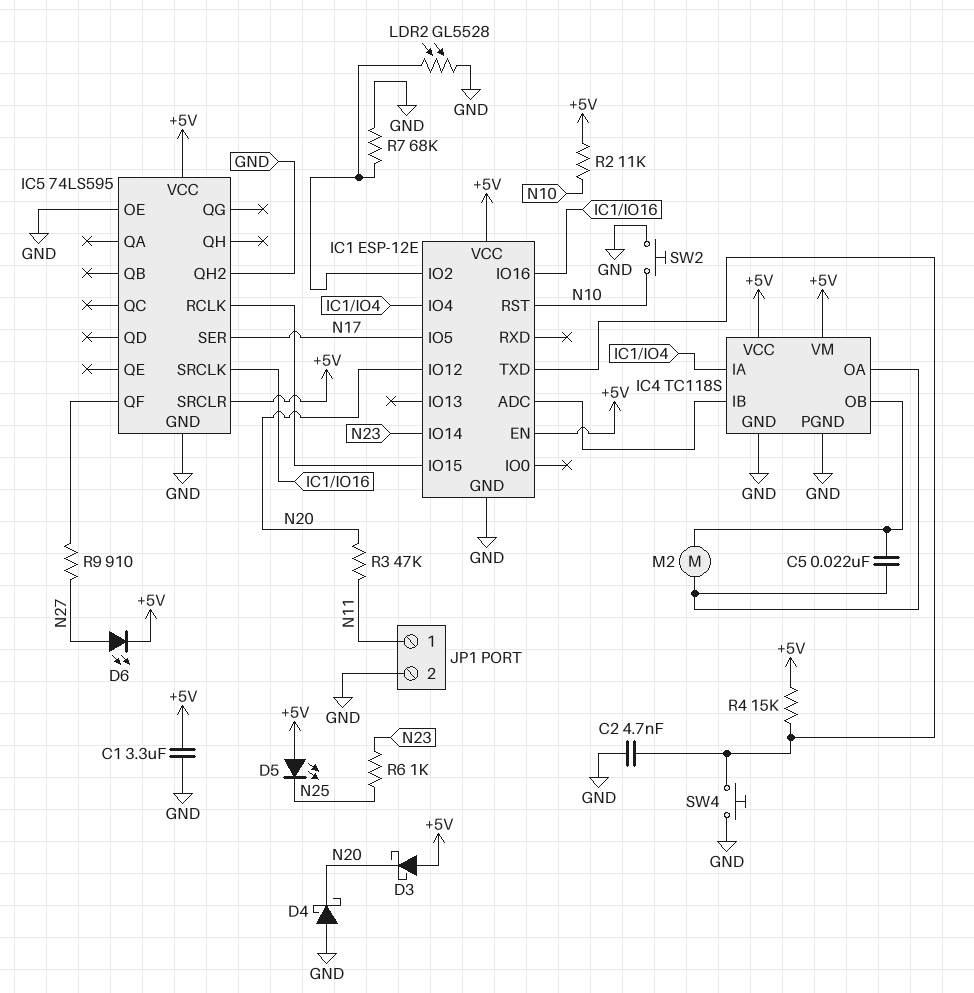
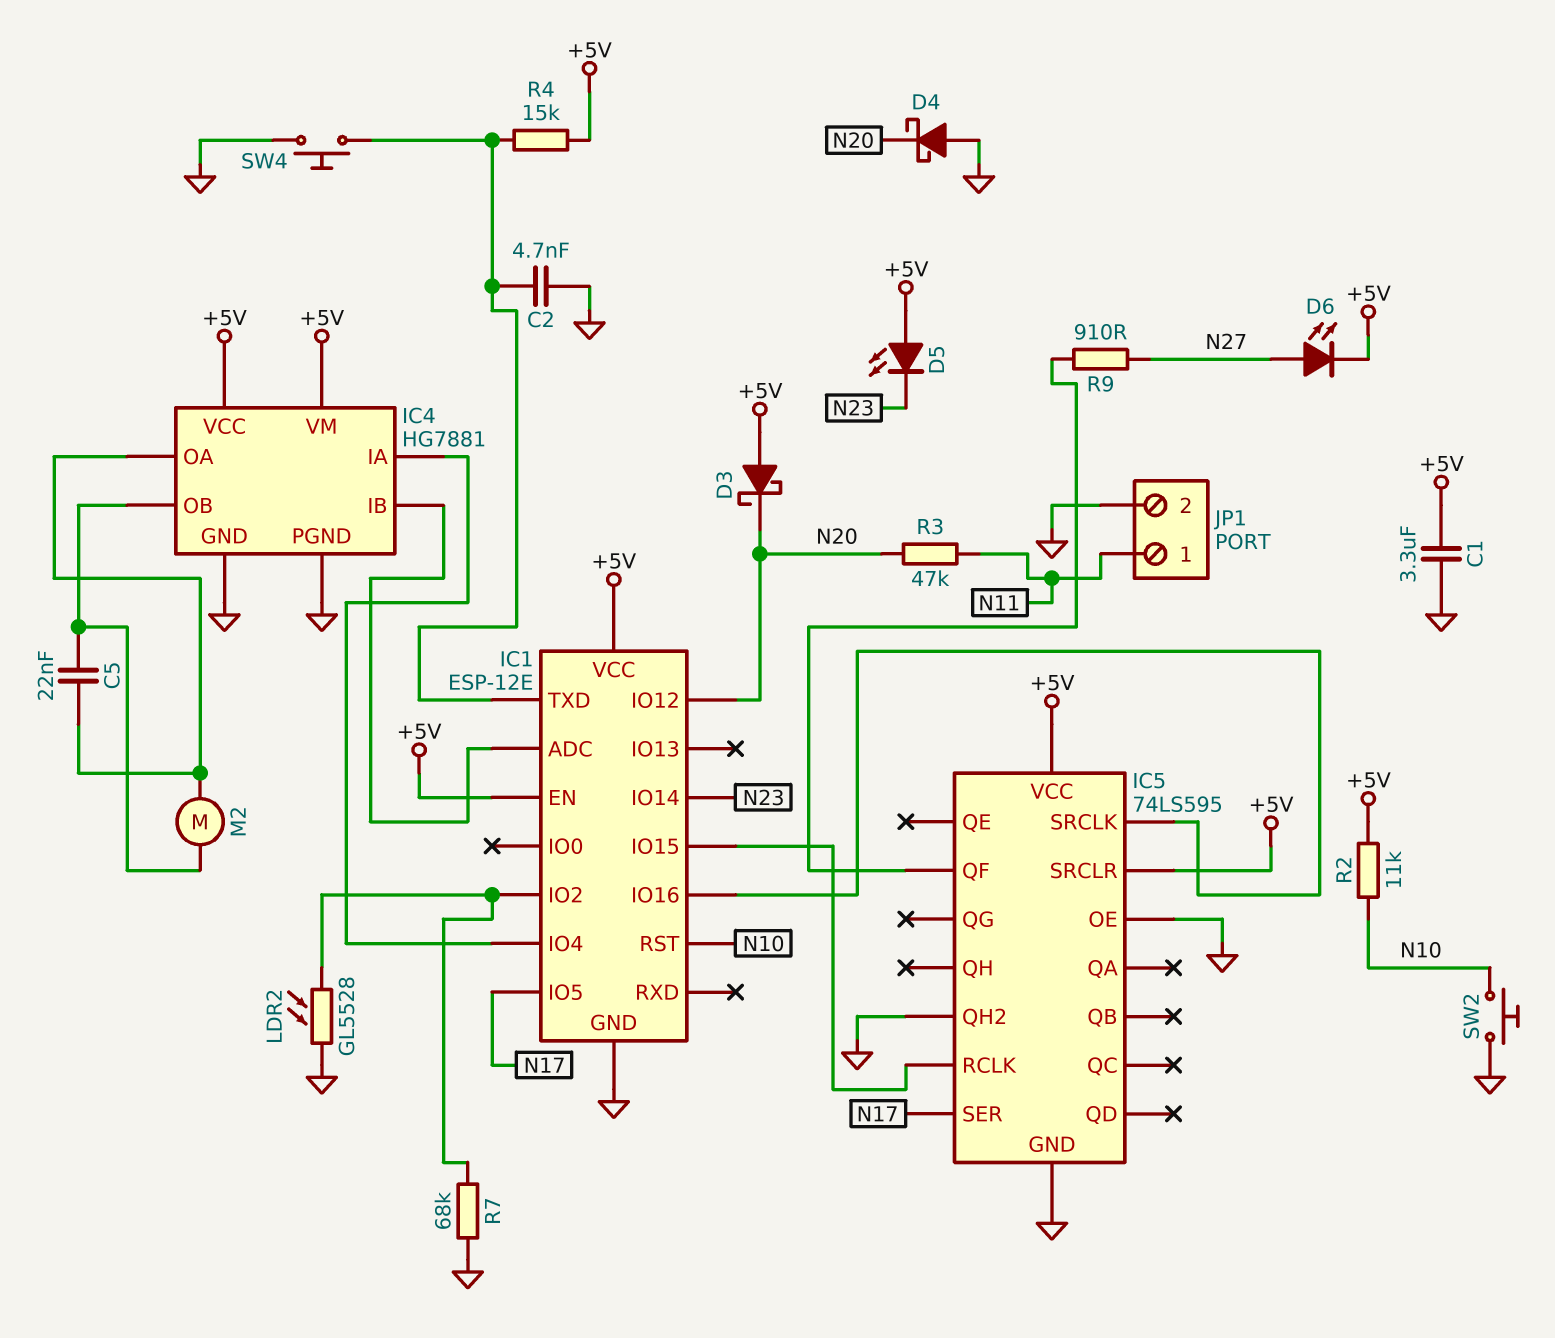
D5: LED (A +5V, K N25) -> LED (A +5V, K N23)
IC4: TC118S -> HG7881
R6: 1k (N23, N25) -> none

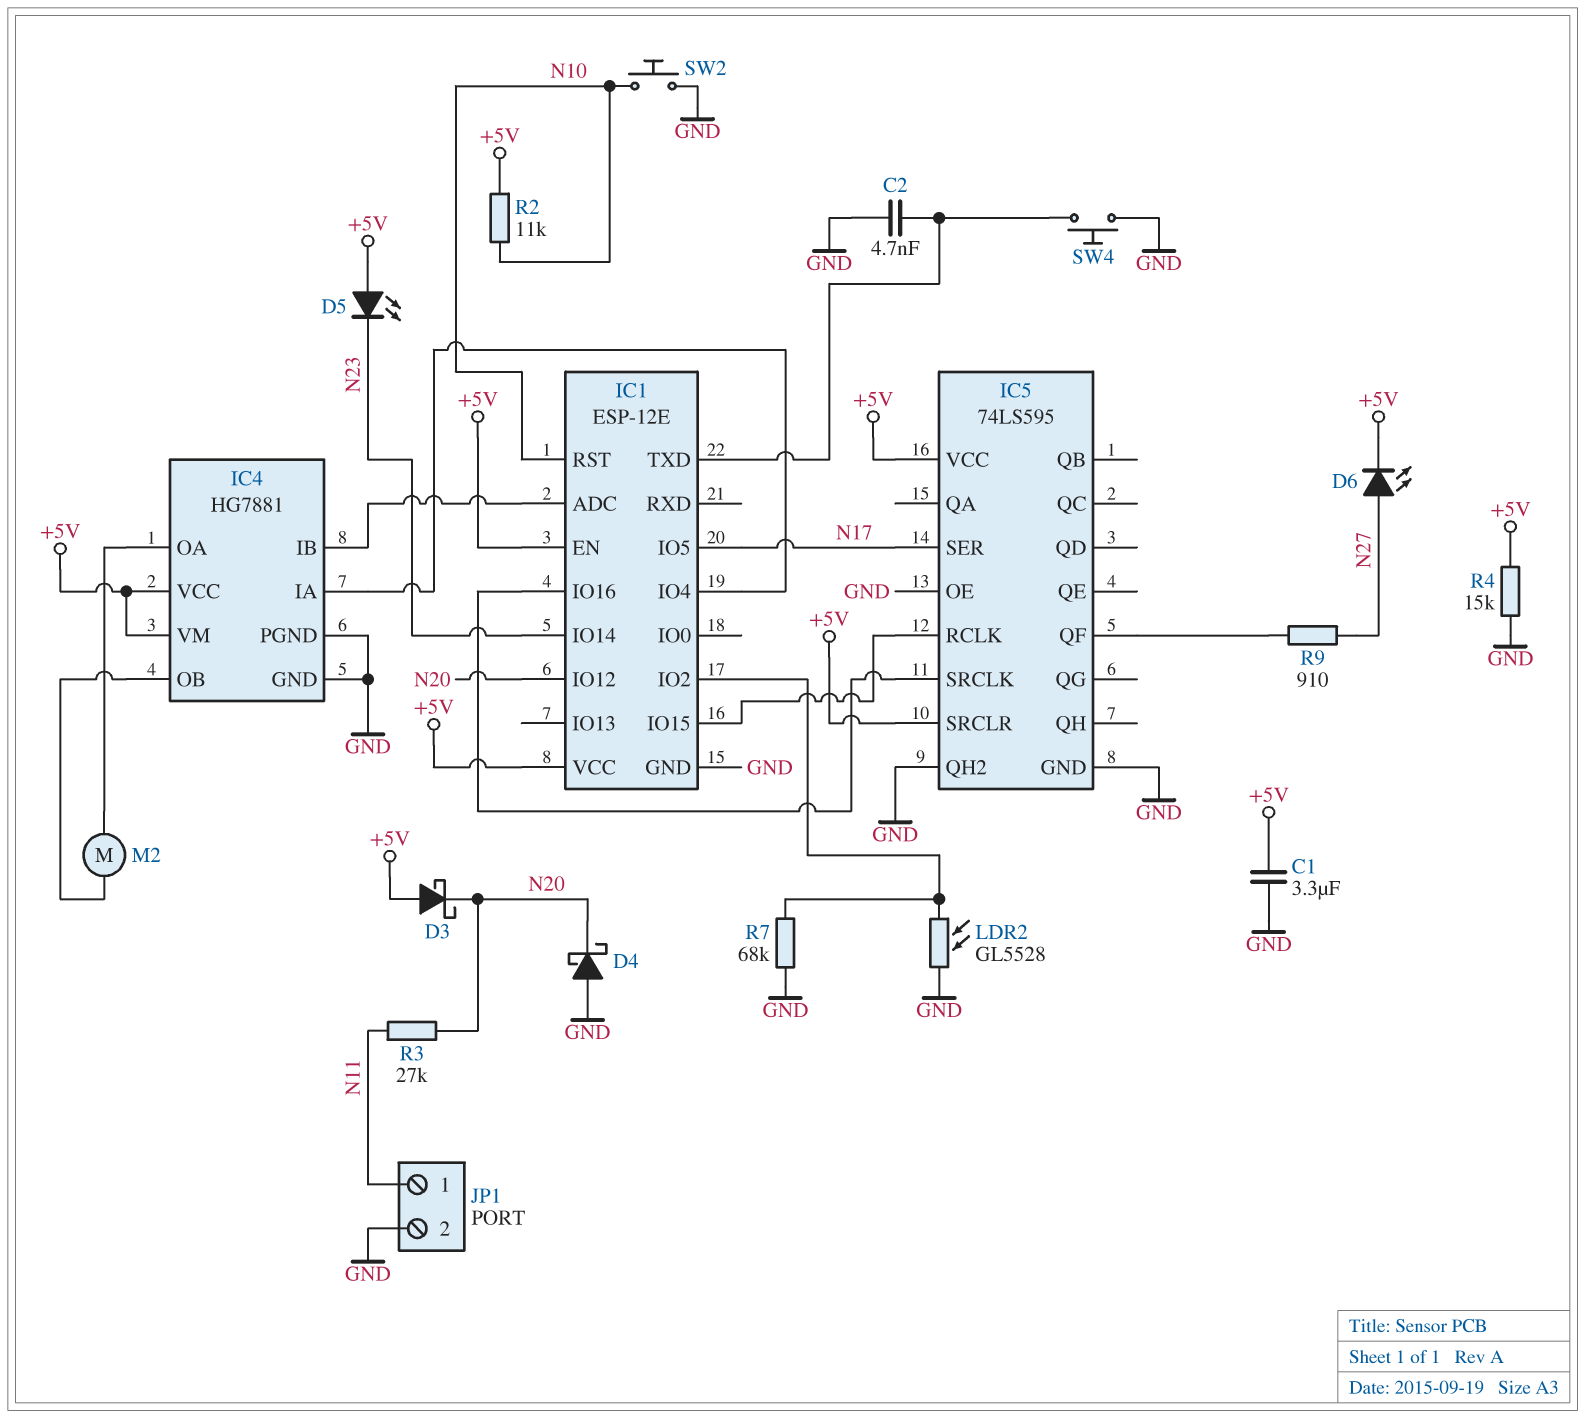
C5: 22nF (IC4/OA, IC4/OB) -> none
R3: 47k (N11, N20) -> 27k (N11, N20)
R4: 15k (+5V, IC1/TXD) -> 15k (+5V, GND)

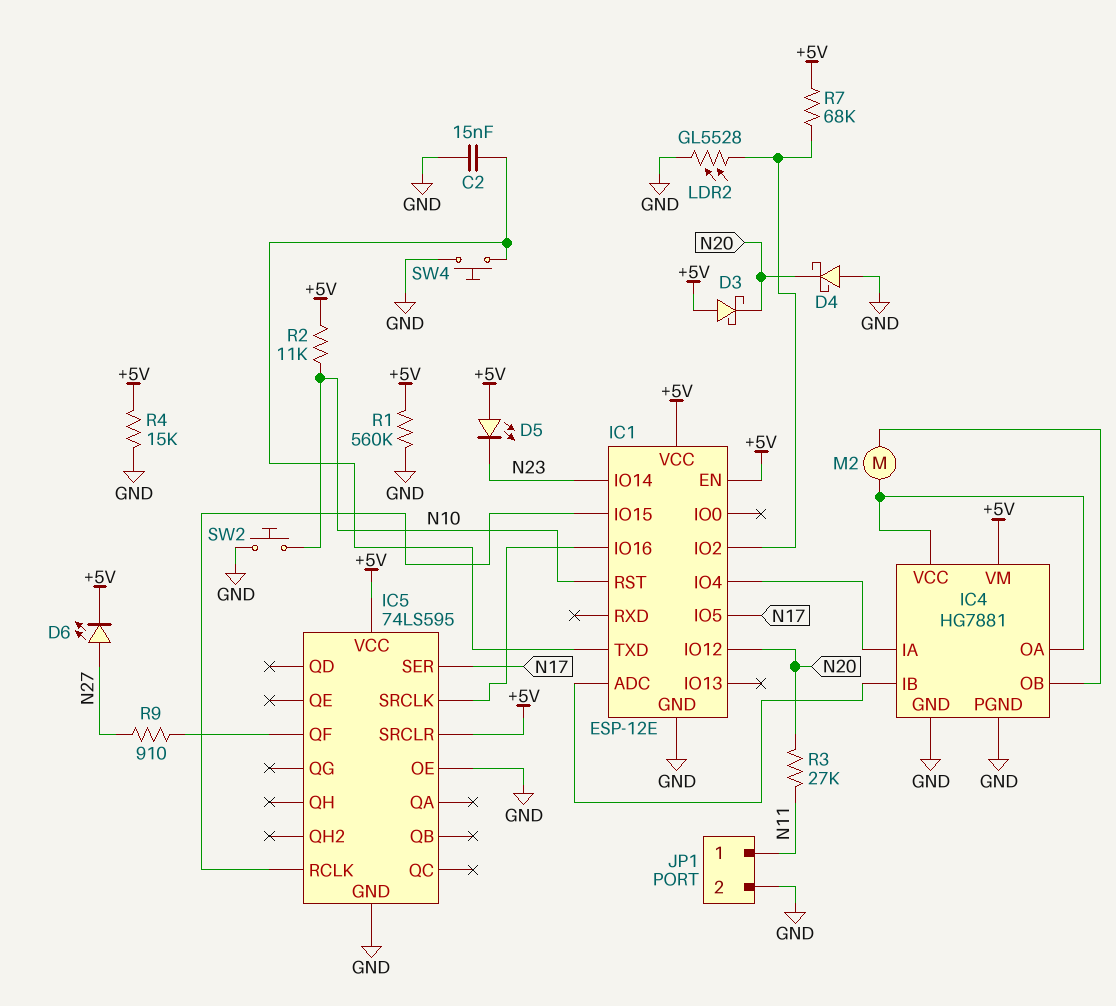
C1: 3.3uF (+5V, GND) -> none
C2: 4.7nF (GND, IC1/TXD) -> 15nF (GND, IC1/TXD)
IC4 pin VCC: +5V -> IC4/OA
IC5 pin QH2: GND -> none
R1: none -> 560k (+5V, GND)
R7: 68k (GND, IC1/IO2) -> 68k (+5V, IC1/IO2)

